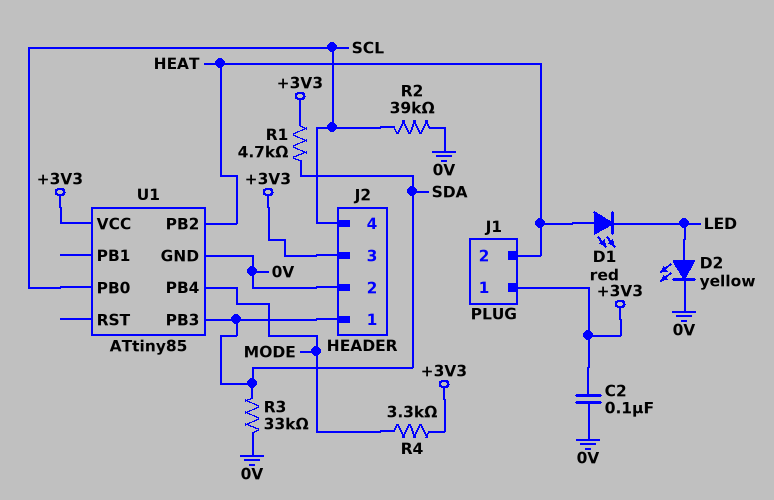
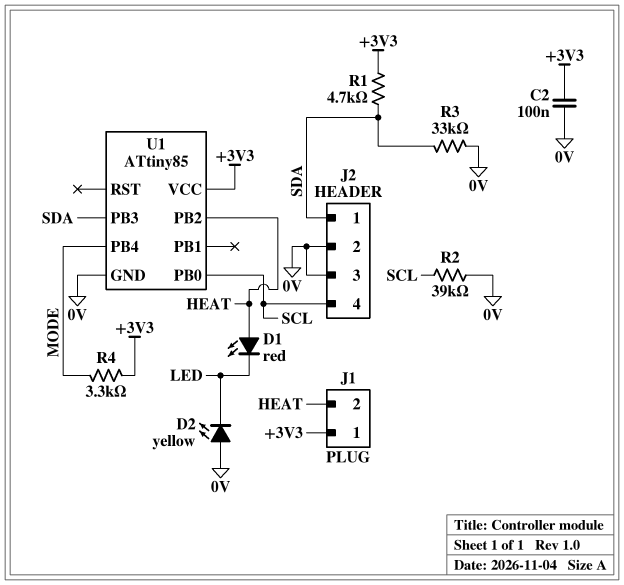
D2: LED yellow (A LED, K 0V) -> LED yellow (A 0V, K LED)
J2 pin 3: +3V3 -> 0V

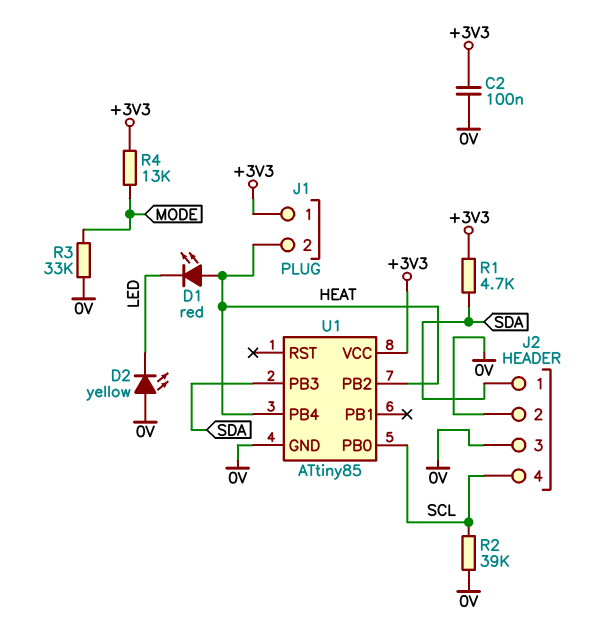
R3: 33k (0V, SDA) -> 33k (0V, MODE)
R4: 3.3k (+3V3, MODE) -> 13k (+3V3, MODE)
U1 pin PB4: MODE -> HEAT

